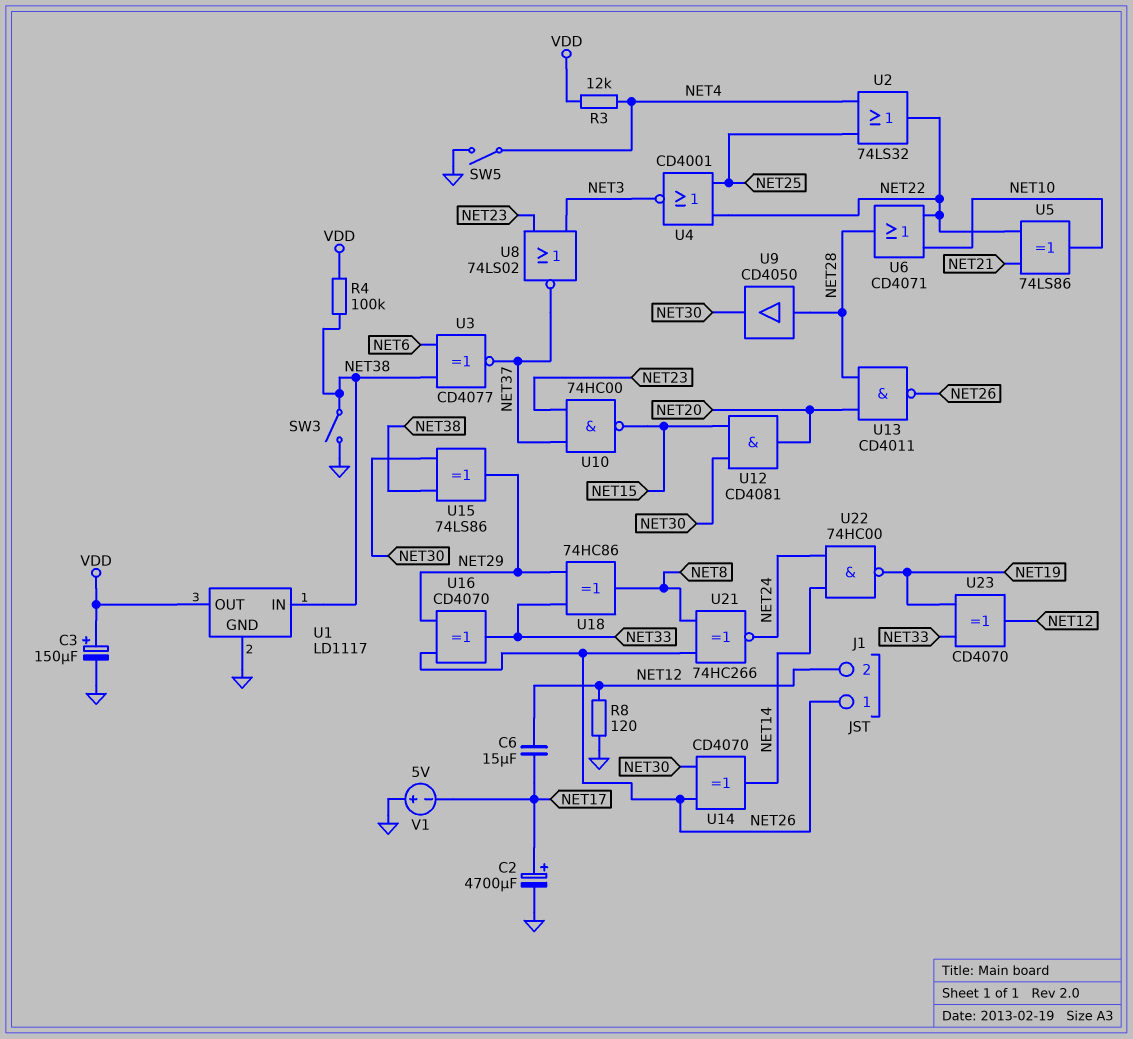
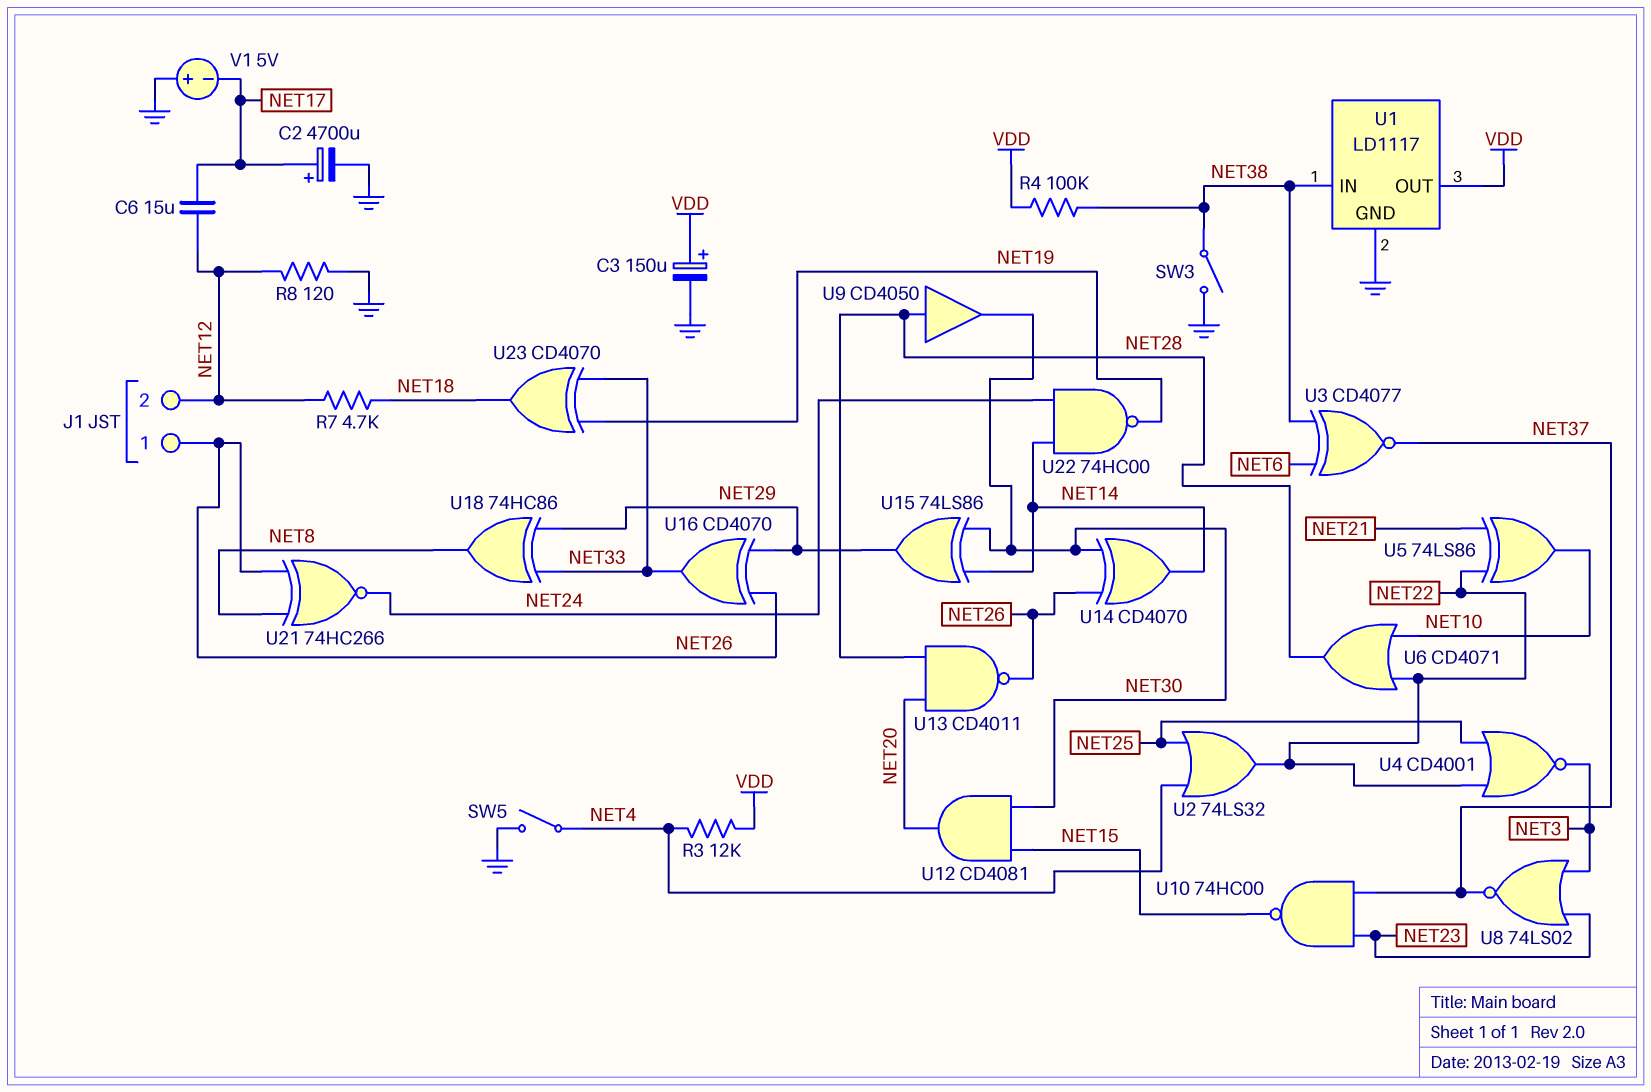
R7: none -> 4.7k (NET12, NET18)
U15: XOR 74LS86 (in NET30, in NET38, out NET29) -> XOR 74LS86 (in NET14, in NET30, out NET29)
U23: XOR CD4070 (in NET19, in NET33, out NET12) -> XOR CD4070 (in NET19, in NET33, out NET18)

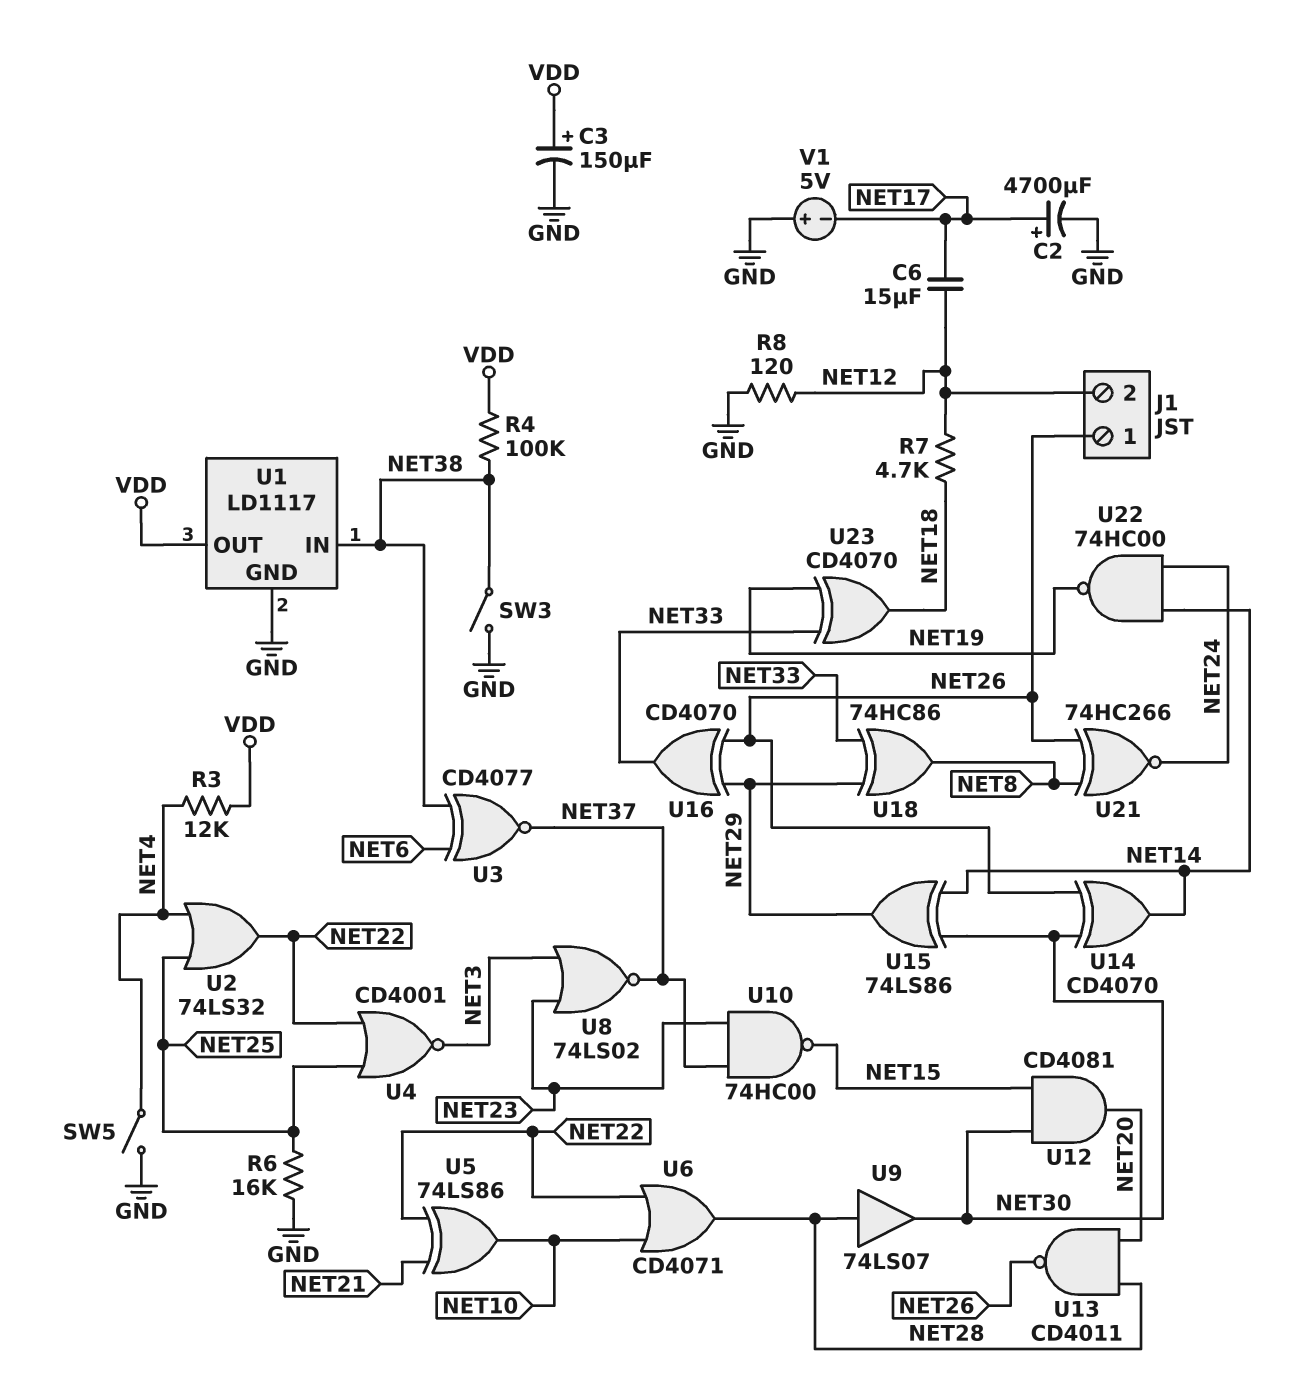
R6: none -> 16k (GND, NET25)
U9: buffer CD4050 (in NET28, out NET30) -> buffer 74LS07 (in NET28, out NET30)

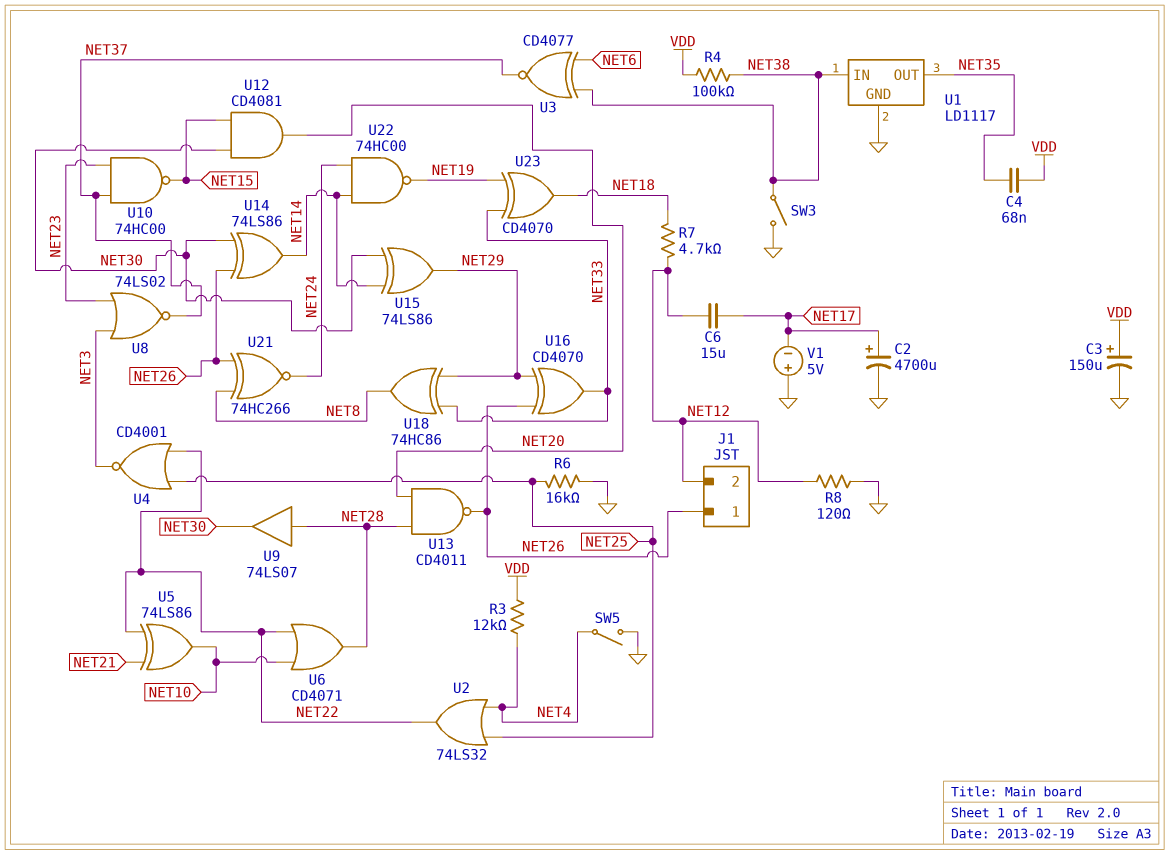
C4: none -> 68nF (NET35, VDD)
U1 pin OUT: VDD -> NET35
U14: XOR CD4070 (in NET26, in NET30, out NET14) -> XOR 74LS86 (in NET26, in NET30, out NET14)

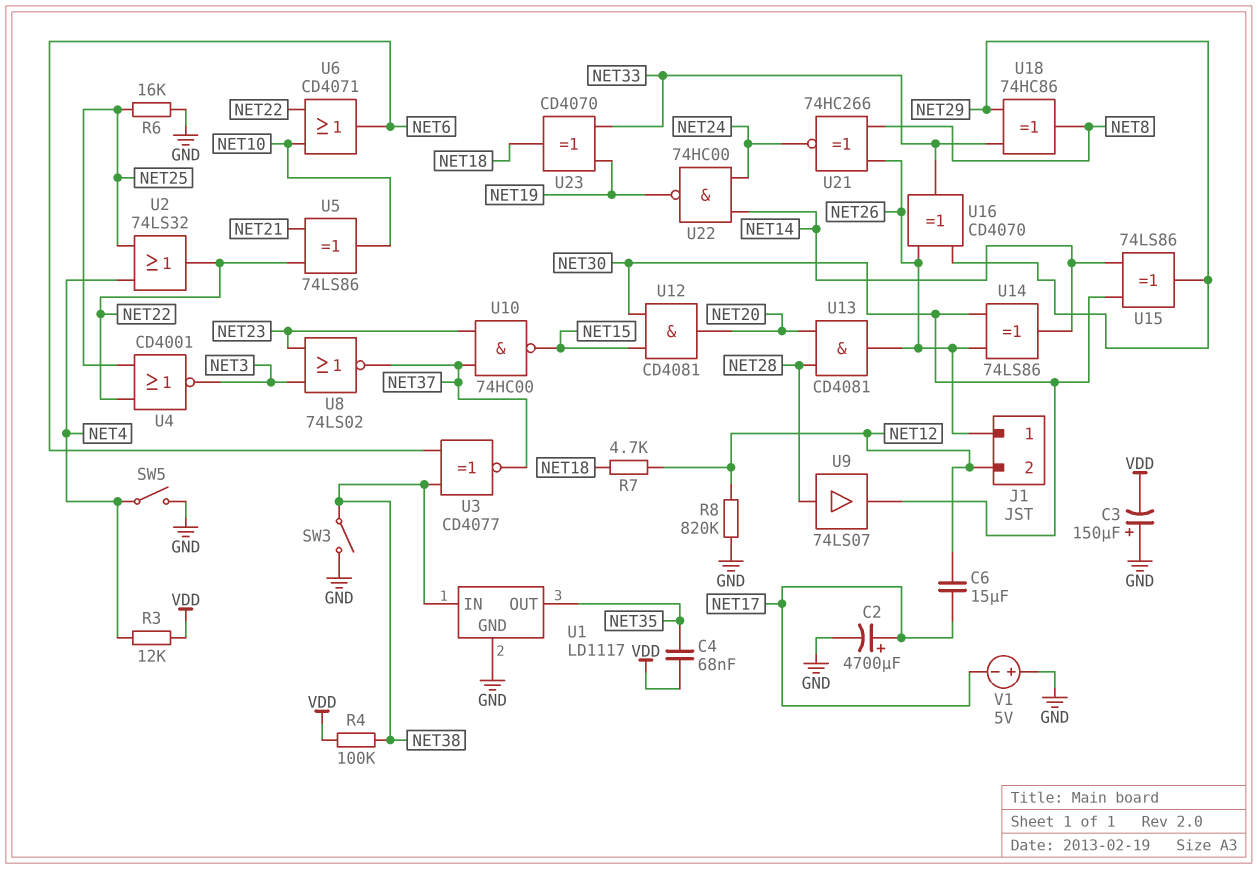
C3: 150uF (plus VDD, minus GND) -> 150uF (plus GND, minus VDD)
R8: 120 (GND, NET12) -> 820k (GND, NET12)
U6: OR CD4071 (in NET10, in NET22, out NET28) -> OR CD4071 (in NET10, in NET22, out NET6)
U13: NAND CD4011 (in NET20, in NET28, out NET26) -> AND CD4081 (in NET20, in NET28, out NET26)

